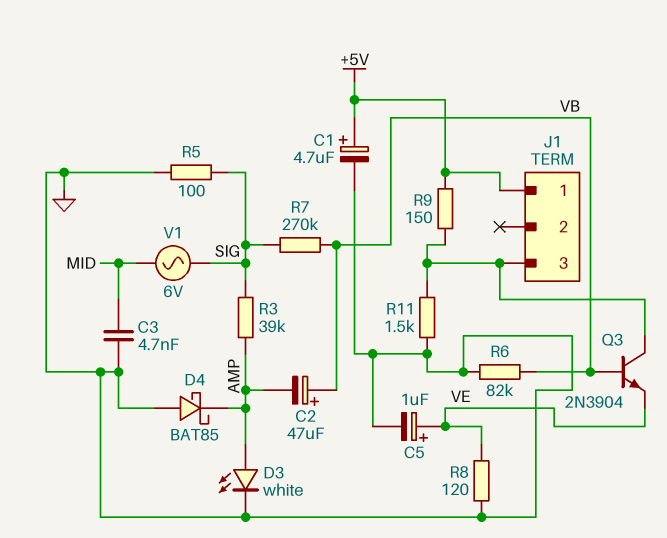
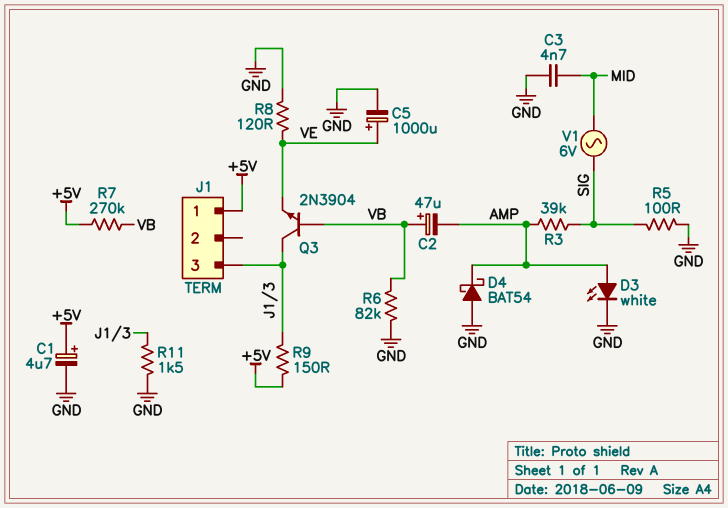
C5: 1uF (plus VE, minus GND) -> 1000uF (plus VE, minus GND)
D4: schottky BAT85 (A GND, K AMP) -> schottky BAT54 (A GND, K AMP)
R7: 270k (SIG, VB) -> 270k (+5V, VB)

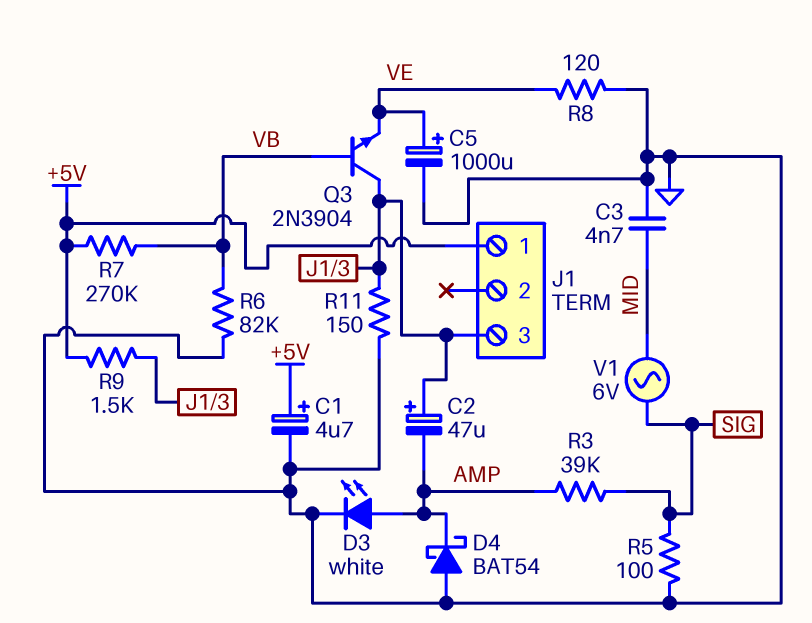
C2: 47uF (plus VB, minus AMP) -> 47uF (plus J1/3, minus AMP)
R9: 150 (+5V, J1/3) -> 1.5k (+5V, J1/3)
R11: 1.5k (GND, J1/3) -> 150 (GND, J1/3)

